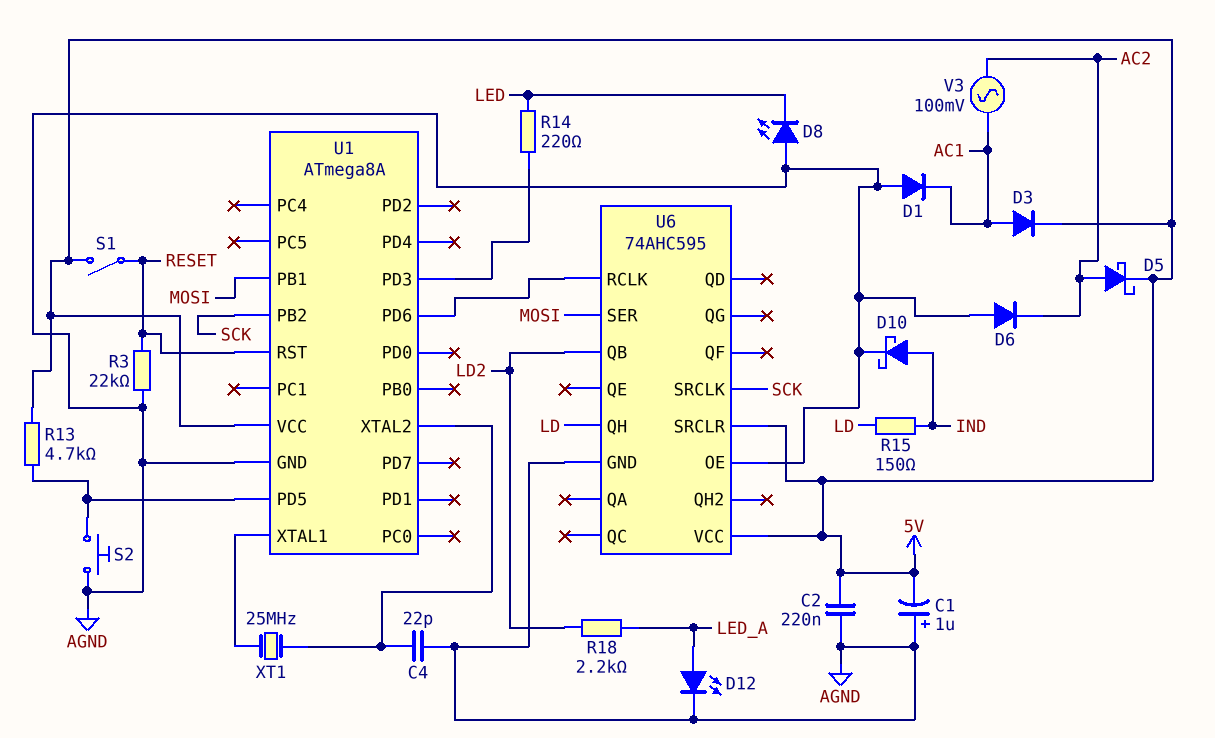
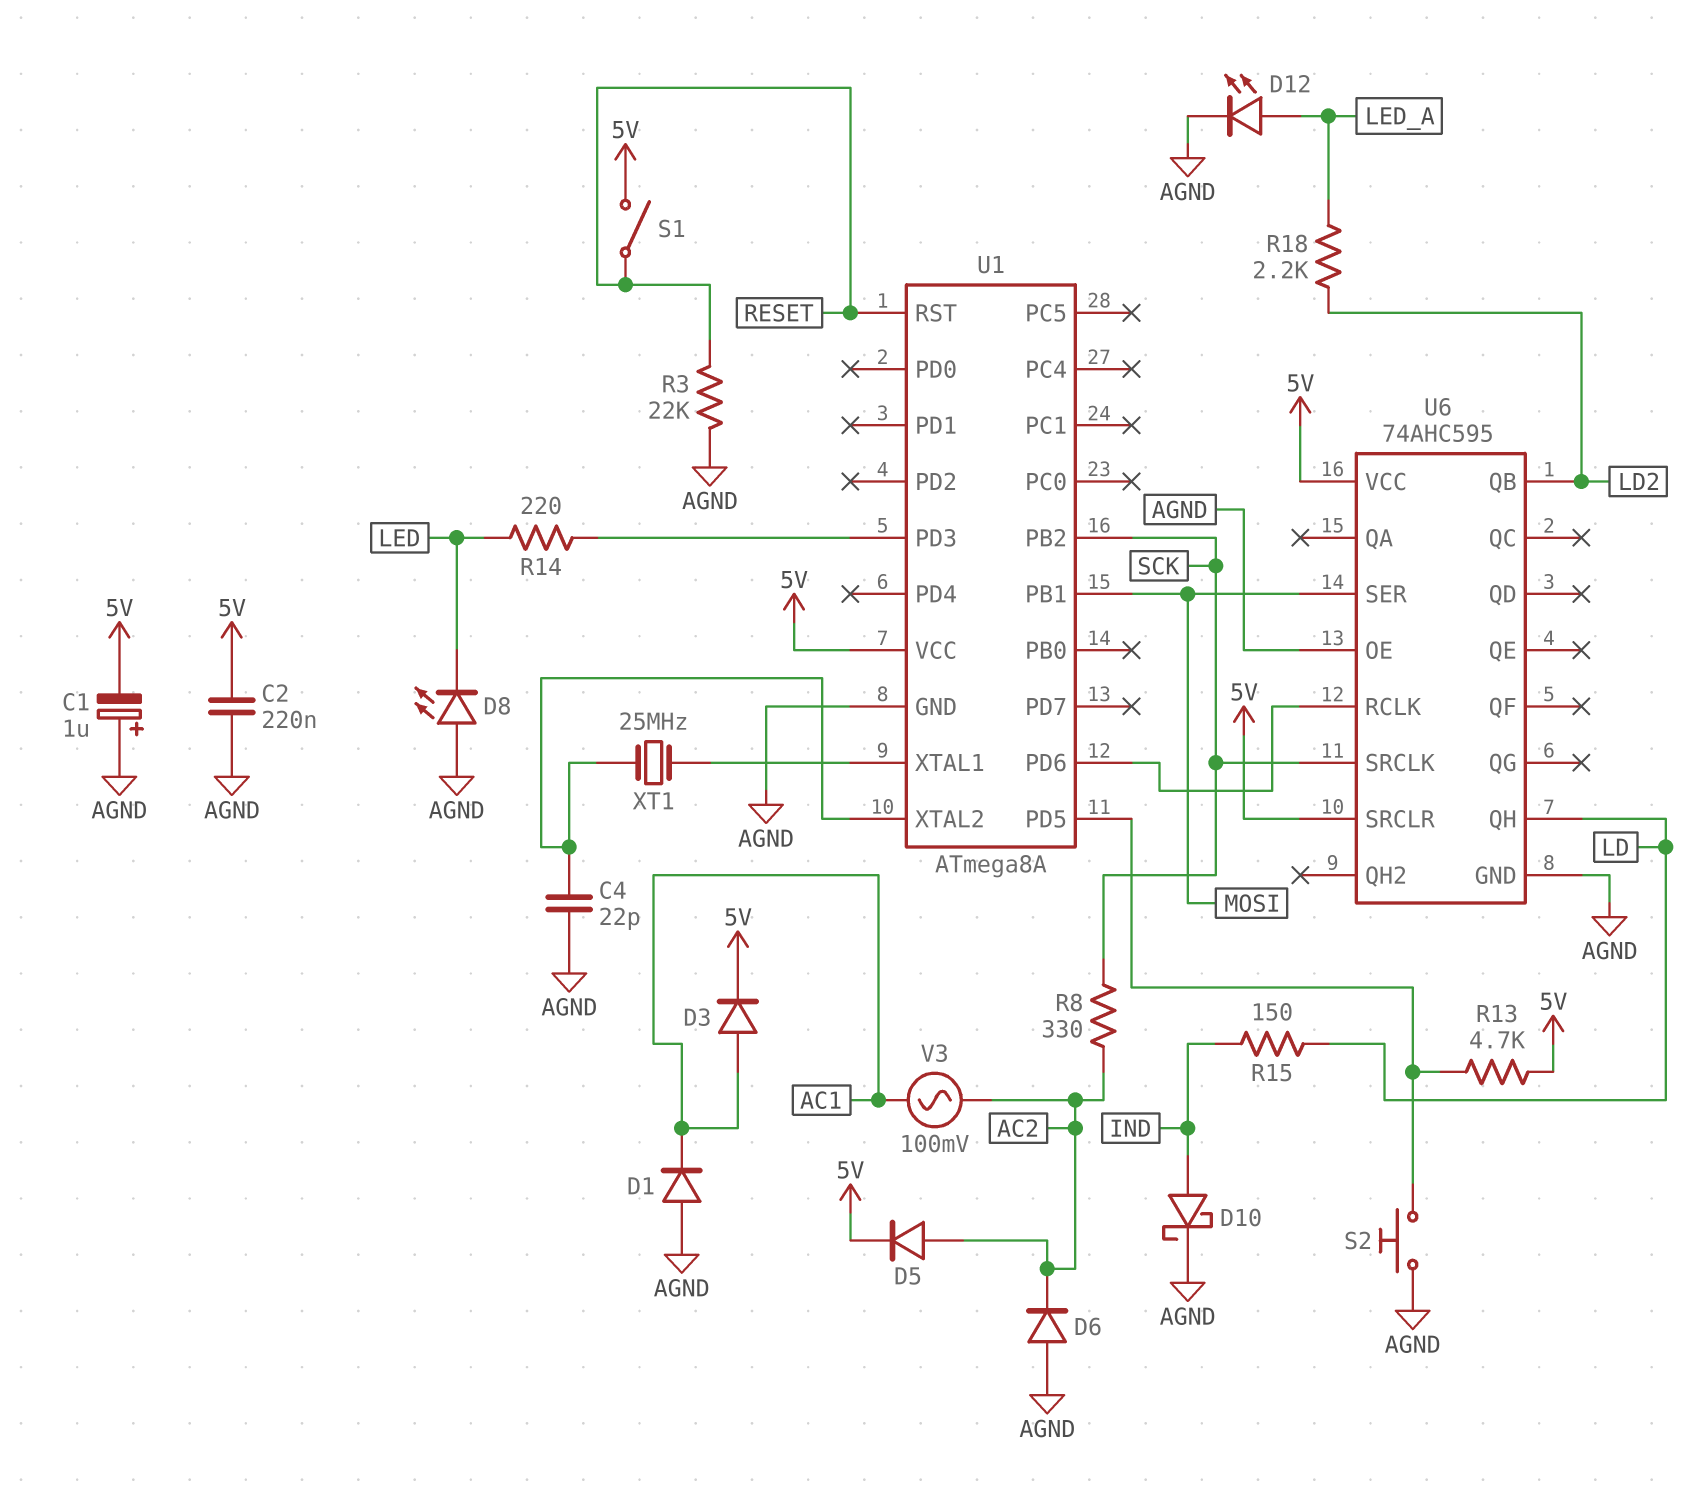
D5: schottky (A AC2, K 5V) -> diode (A AC2, K 5V)
R8: none -> 330 (AC2, SCK)

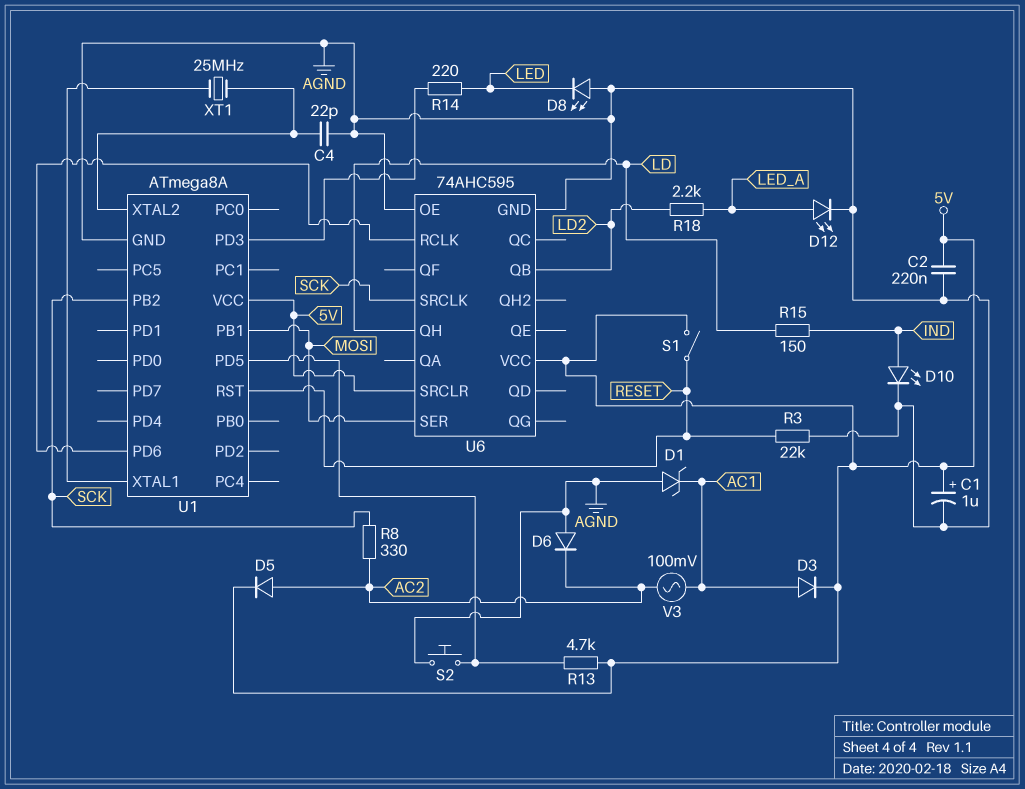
C1: 1uF (plus AGND, minus 5V) -> 1uF (plus 5V, minus AGND)
D1: diode (A AGND, K AC1) -> zener (A AGND, K AC1)
D10: schottky (A IND, K AGND) -> LED (A IND, K AGND)

